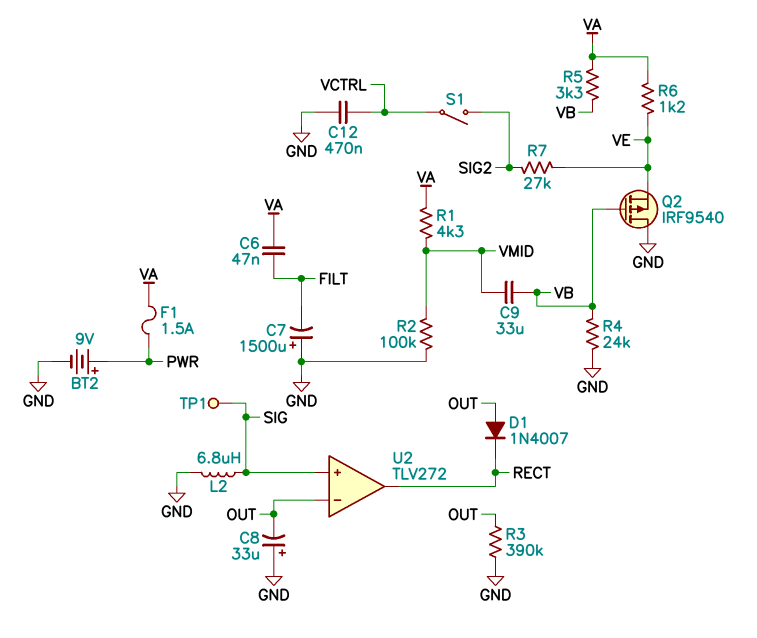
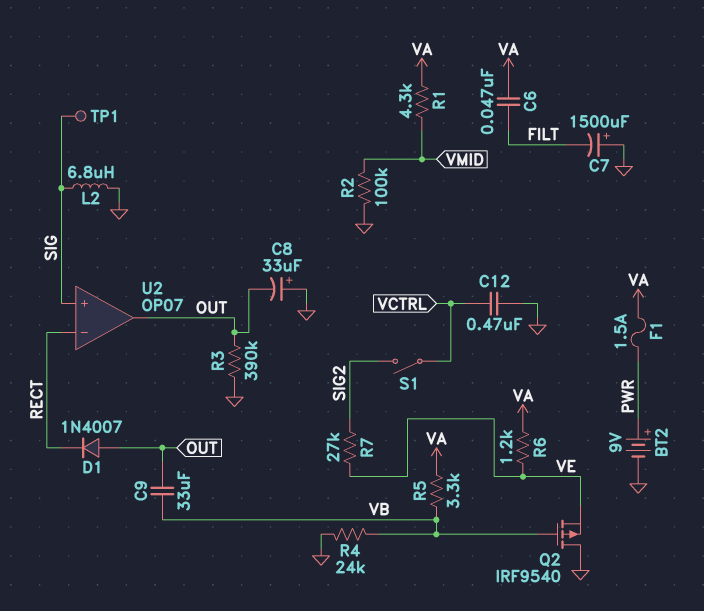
C9: 33uF (VB, VMID) -> 33uF (OUT, VB)
U2: TLV272 -> OP07
U2 pin in-: OUT -> RECT
U2 pin out: RECT -> OUT

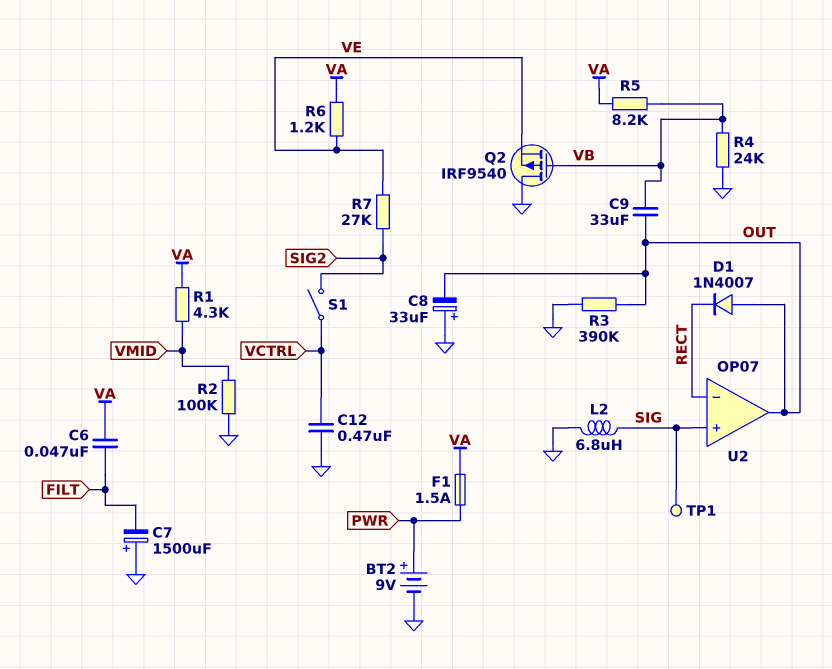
R5: 3.3k (VA, VB) -> 8.2k (VA, VB)

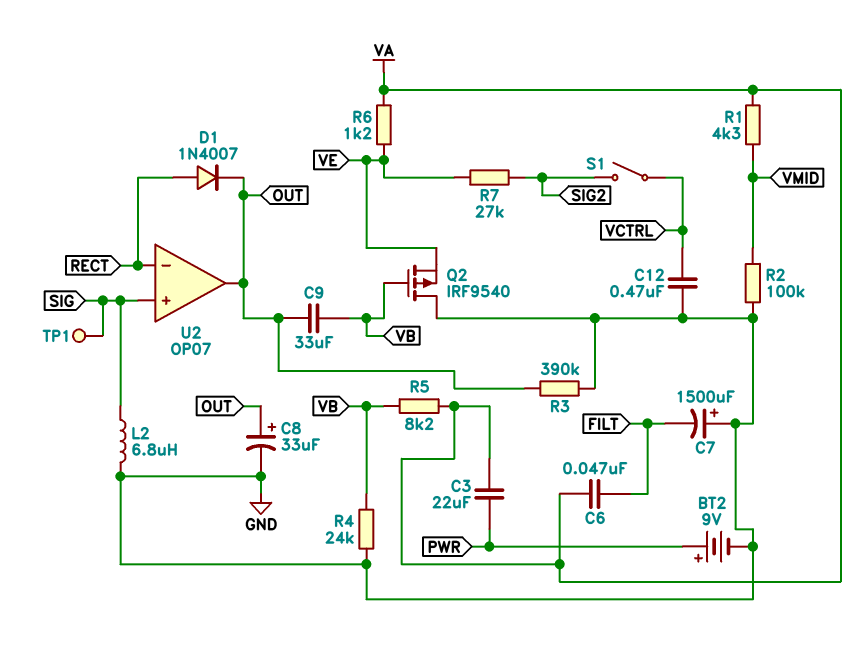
C3: none -> 22uF (PWR, VA)
C8: 33uF (plus GND, minus OUT) -> 33uF (plus OUT, minus GND)
D1: diode 1N4007 (A OUT, K RECT) -> diode 1N4007 (A RECT, K OUT)
F1: 1.5A (PWR, VA) -> none

